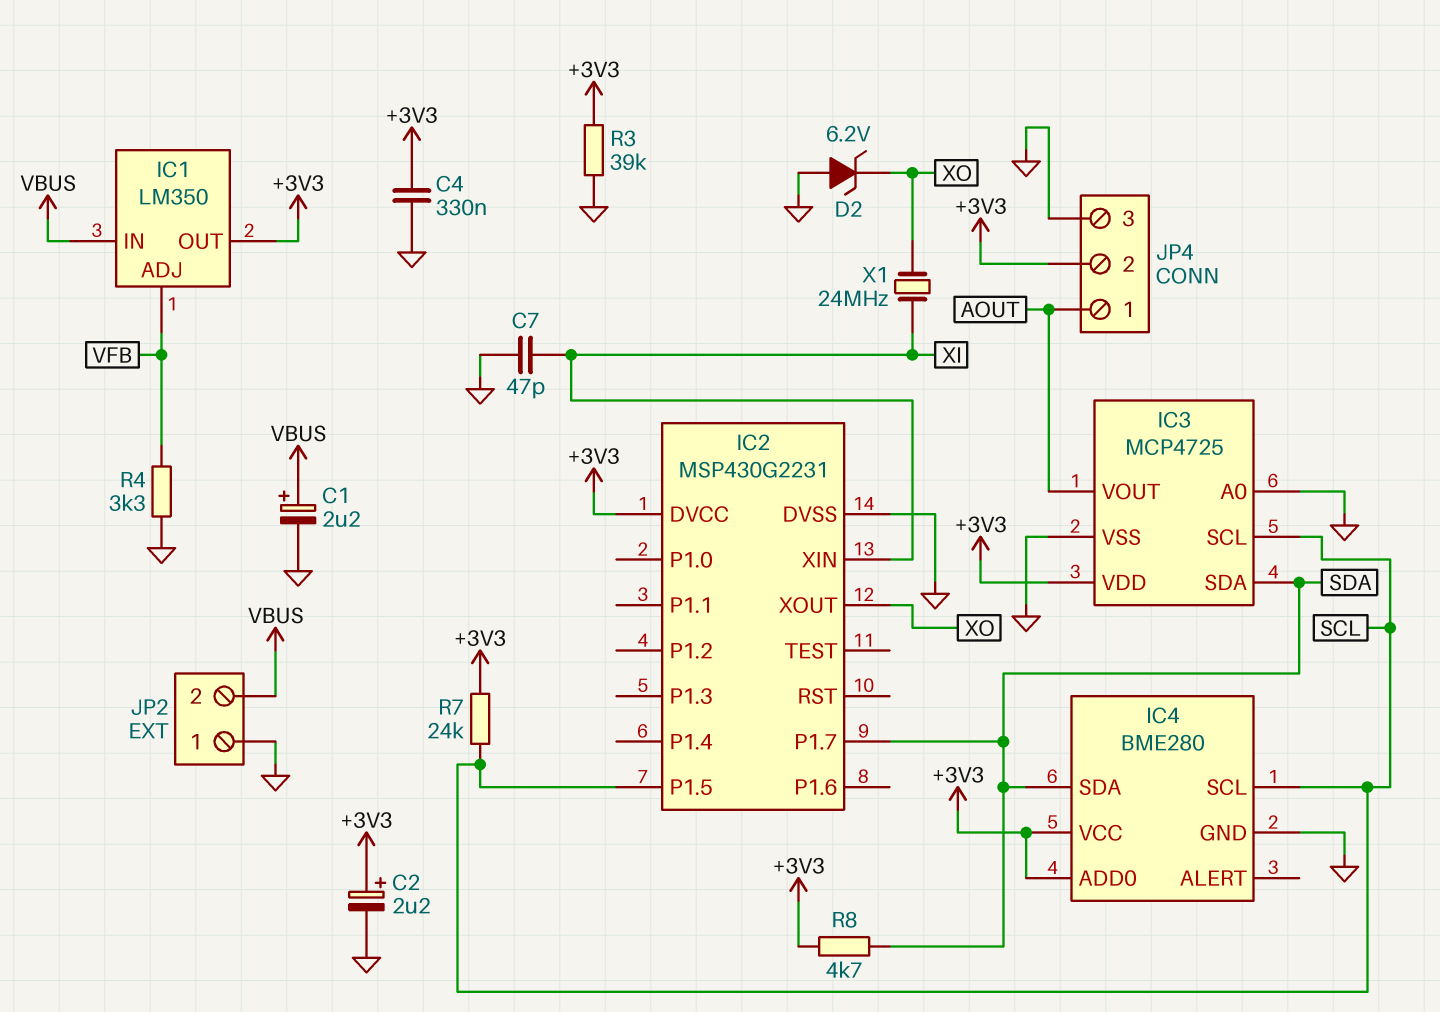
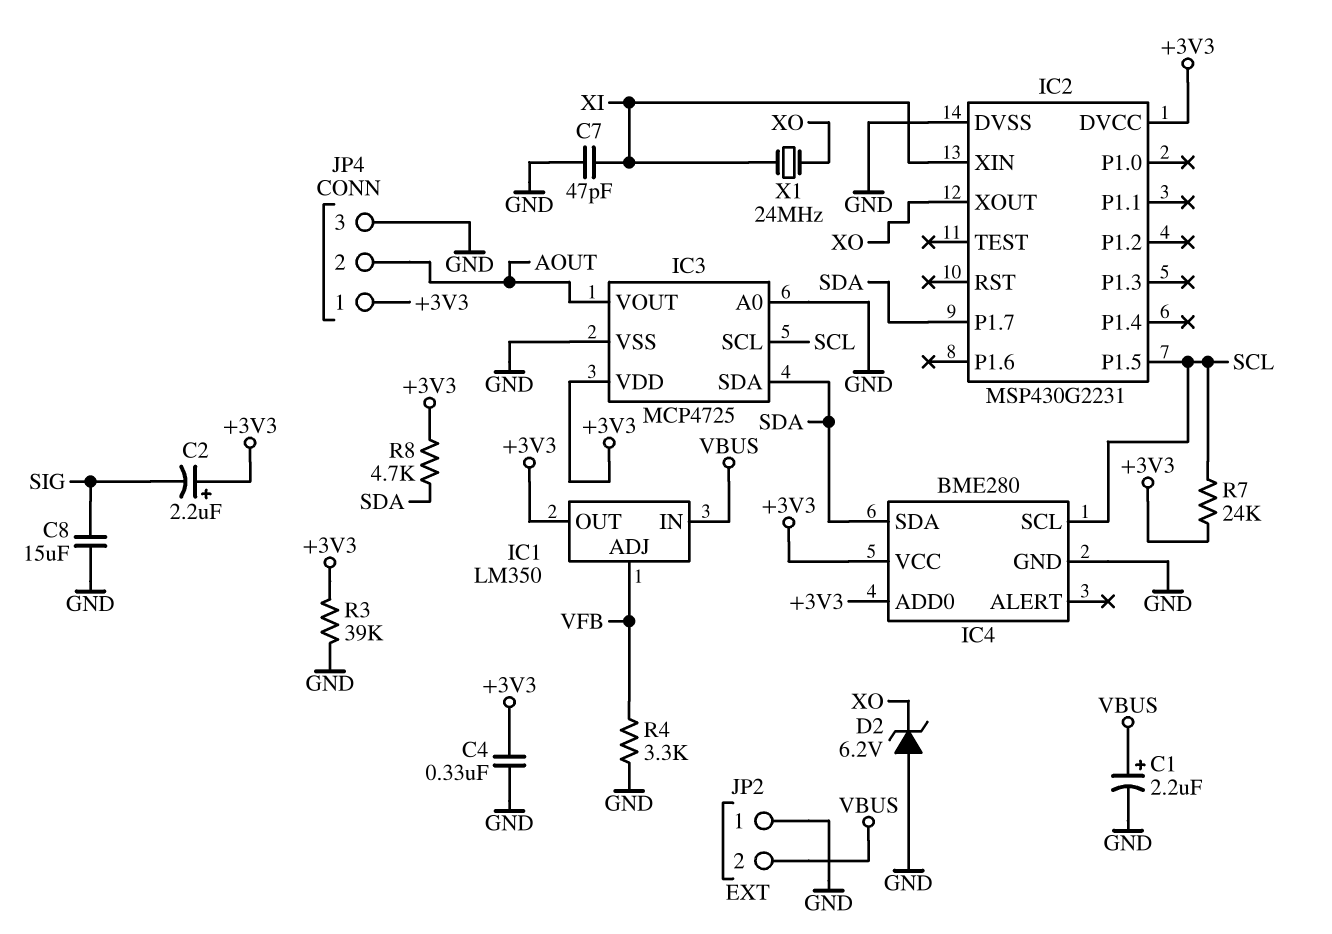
C2: 2.2uF (plus +3V3, minus GND) -> 2.2uF (plus +3V3, minus SIG)
C8: none -> 15uF (GND, SIG)
JP4 pin 1: AOUT -> +3V3
JP4 pin 2: +3V3 -> AOUT

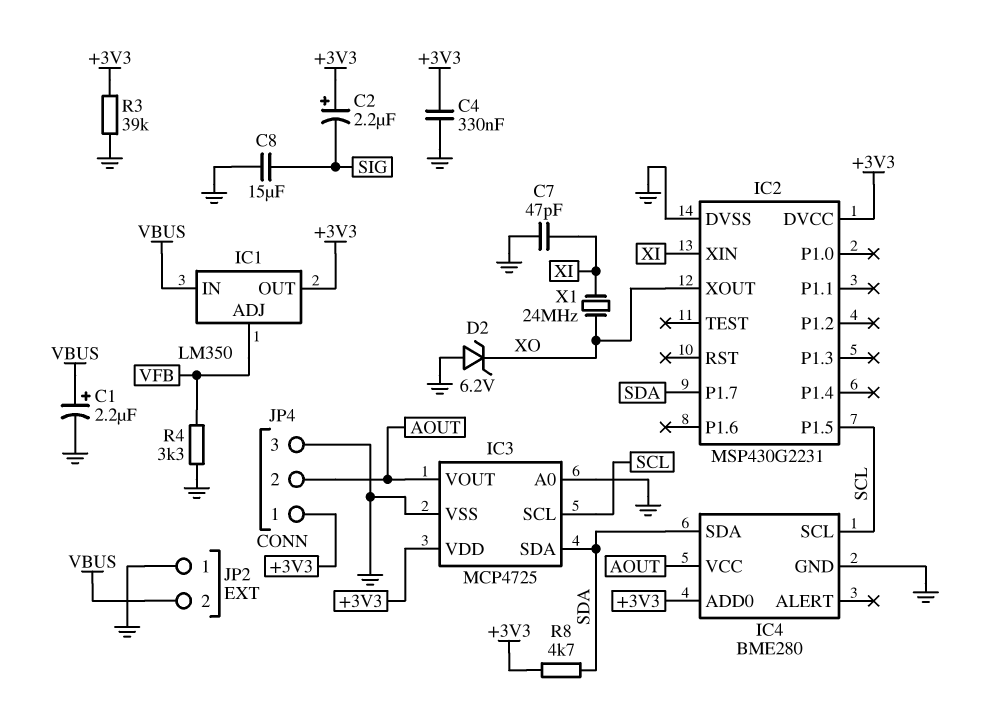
IC4 pin VCC: +3V3 -> AOUT
R7: 24k (+3V3, SCL) -> none

